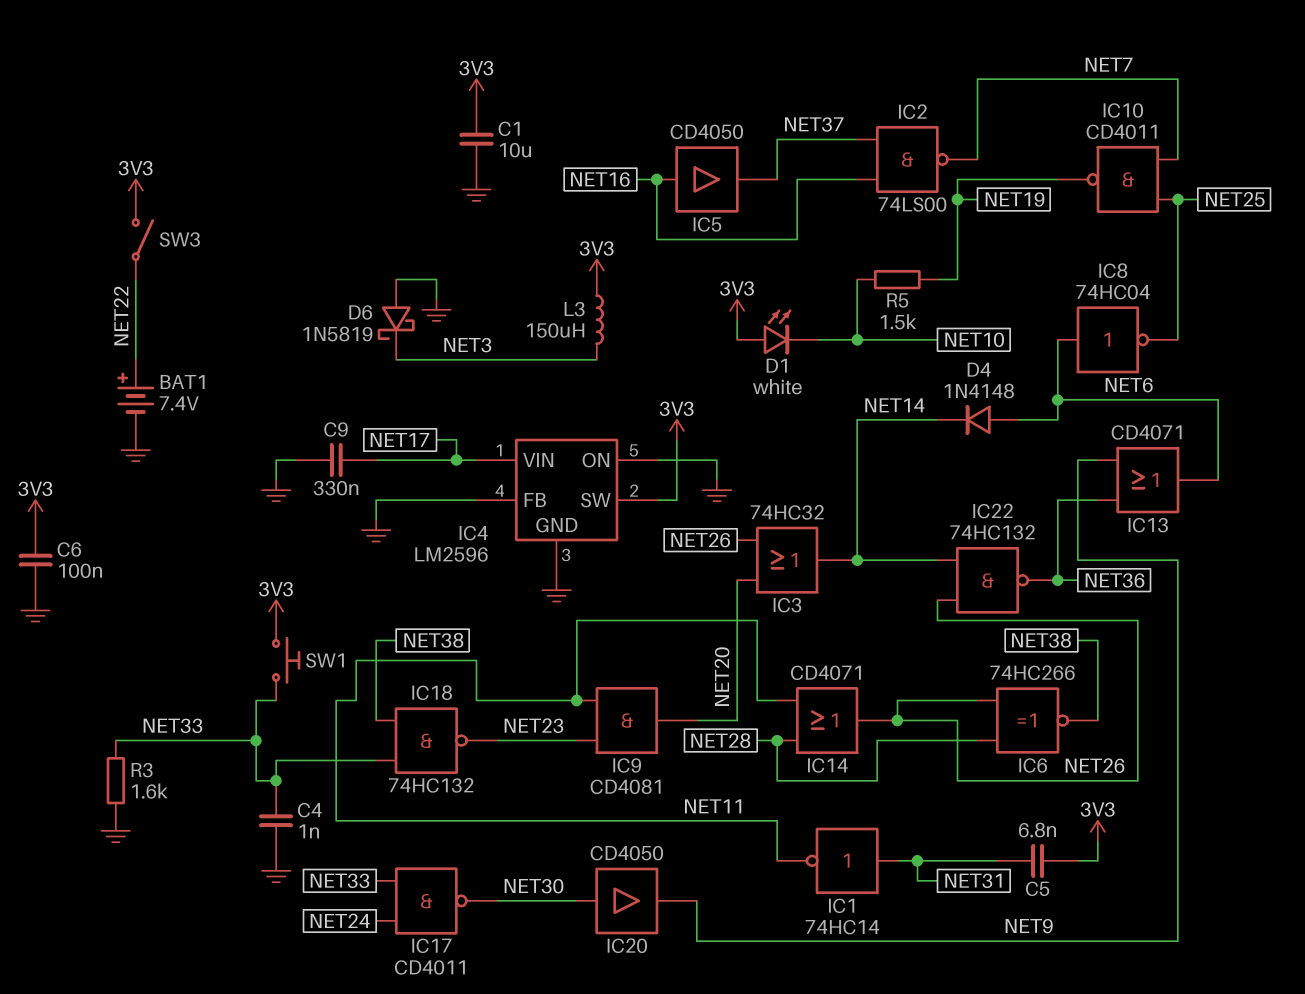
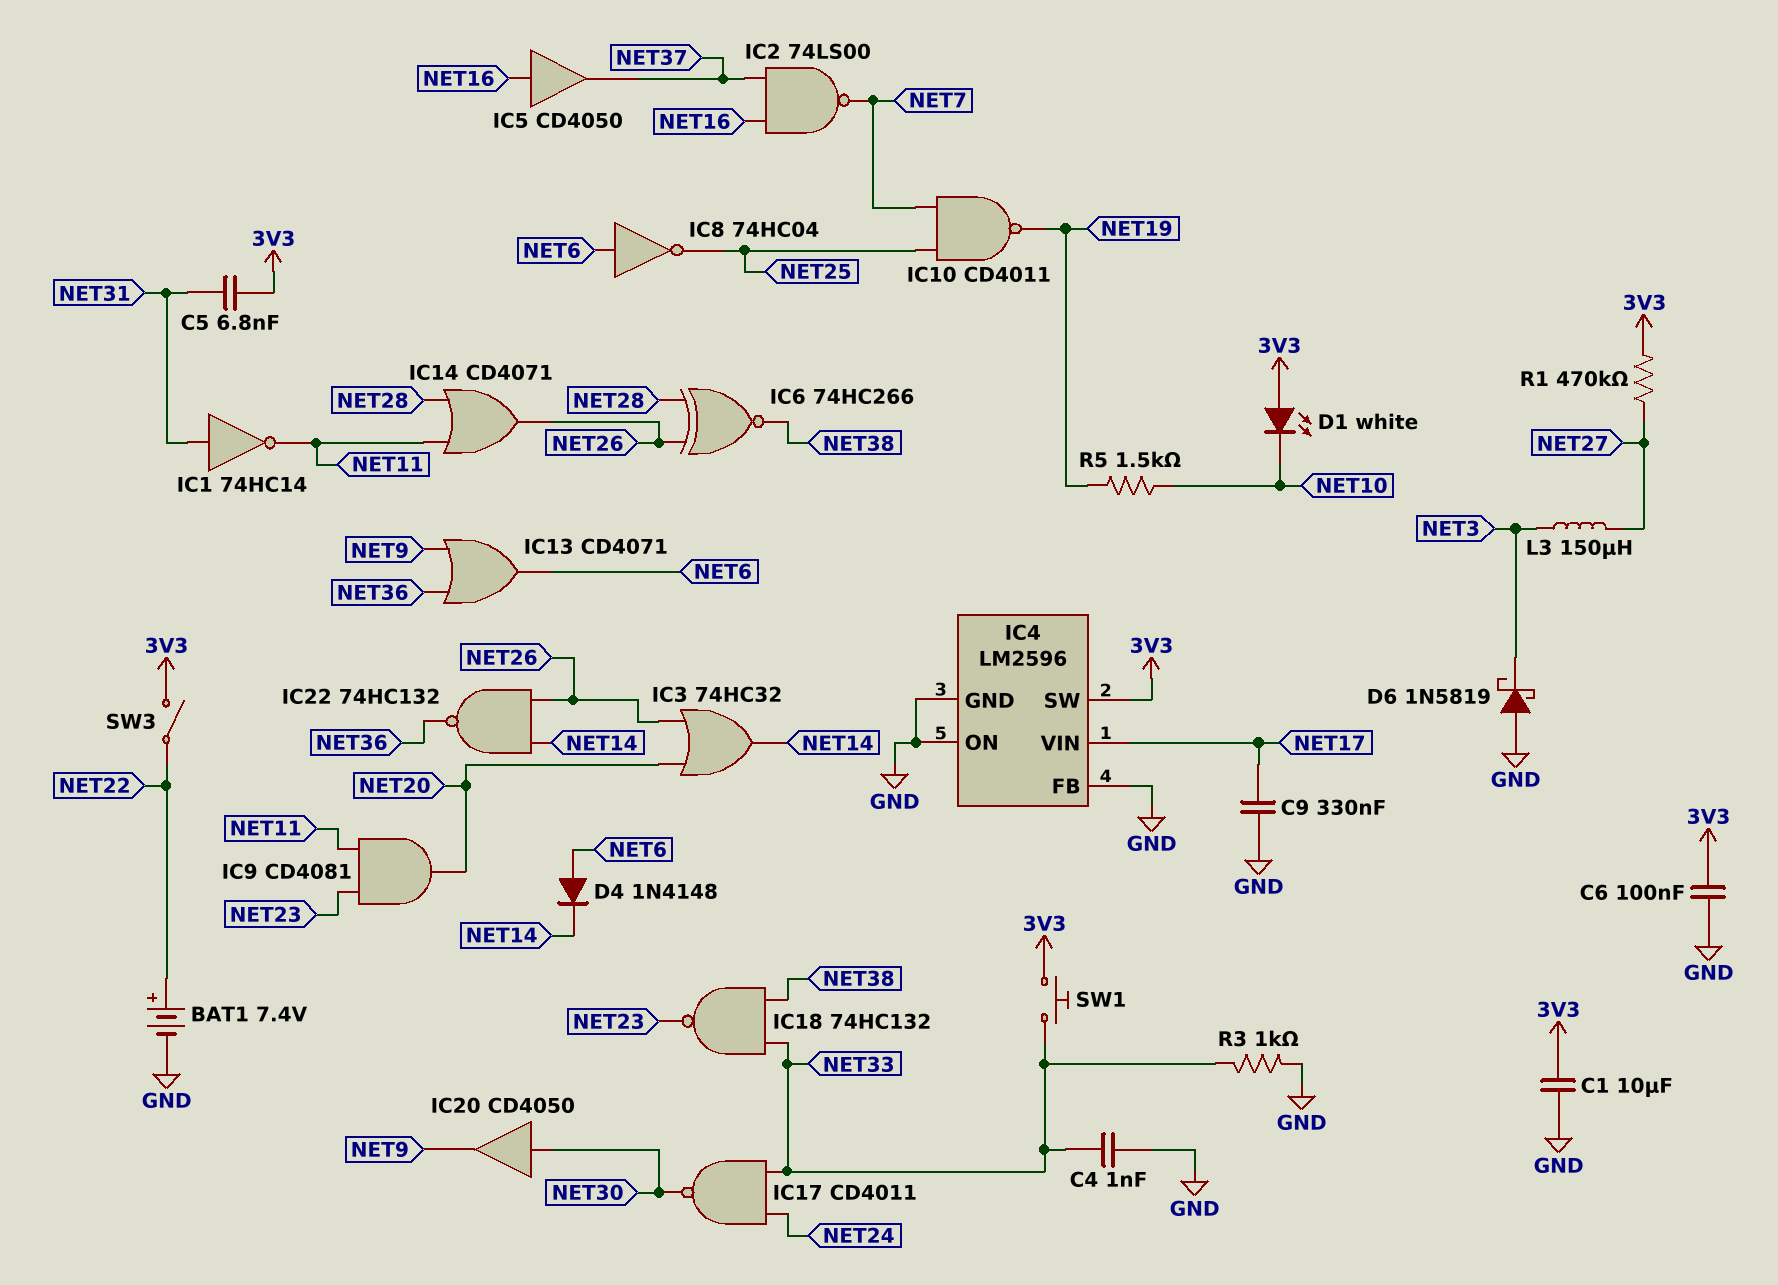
L3: 150uH (3V3, NET3) -> 150uH (NET3, NET27)
R1: none -> 470k (3V3, NET27)
R3: 1.6k (GND, NET33) -> 1k (GND, NET33)

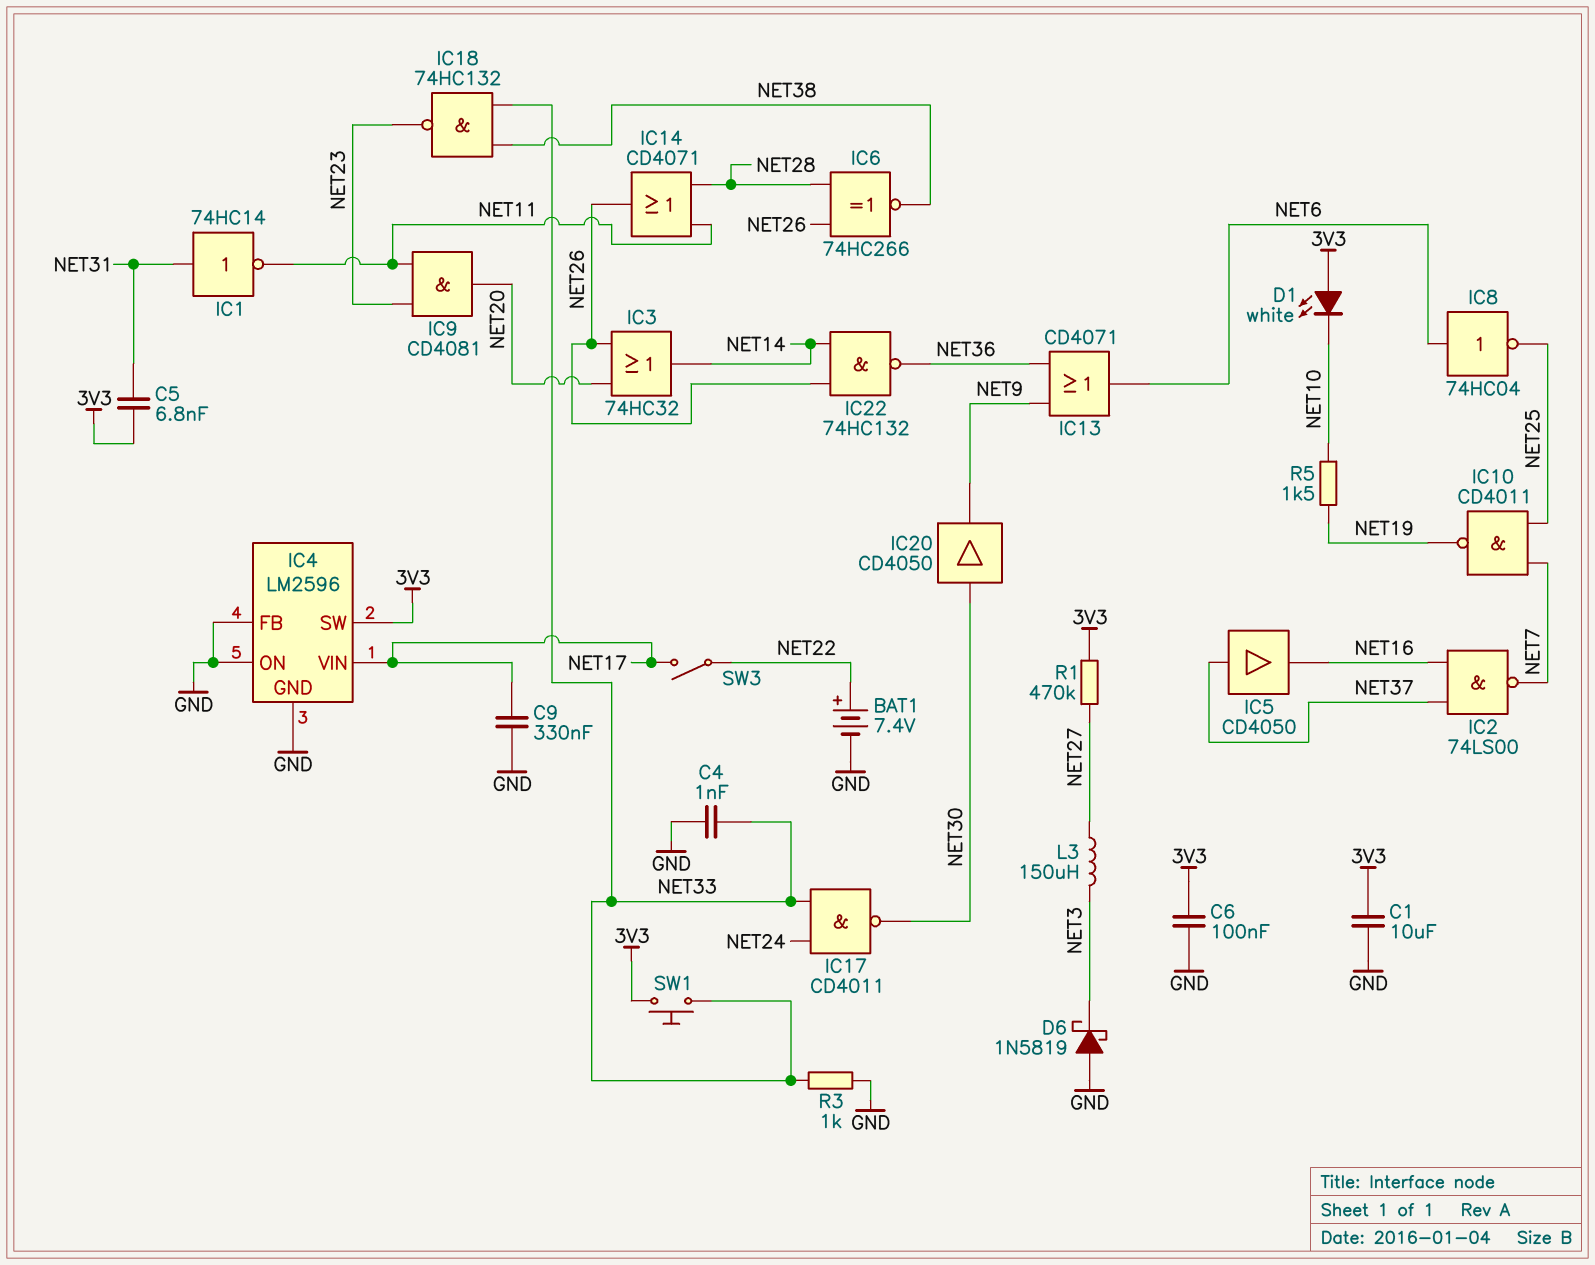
D4: diode 1N4148 (A NET6, K NET14) -> none
IC5: buffer CD4050 (in NET16, out NET37) -> buffer CD4050 (in NET37, out NET16)
SW3: switch (3V3, NET22) -> switch (NET17, NET22)

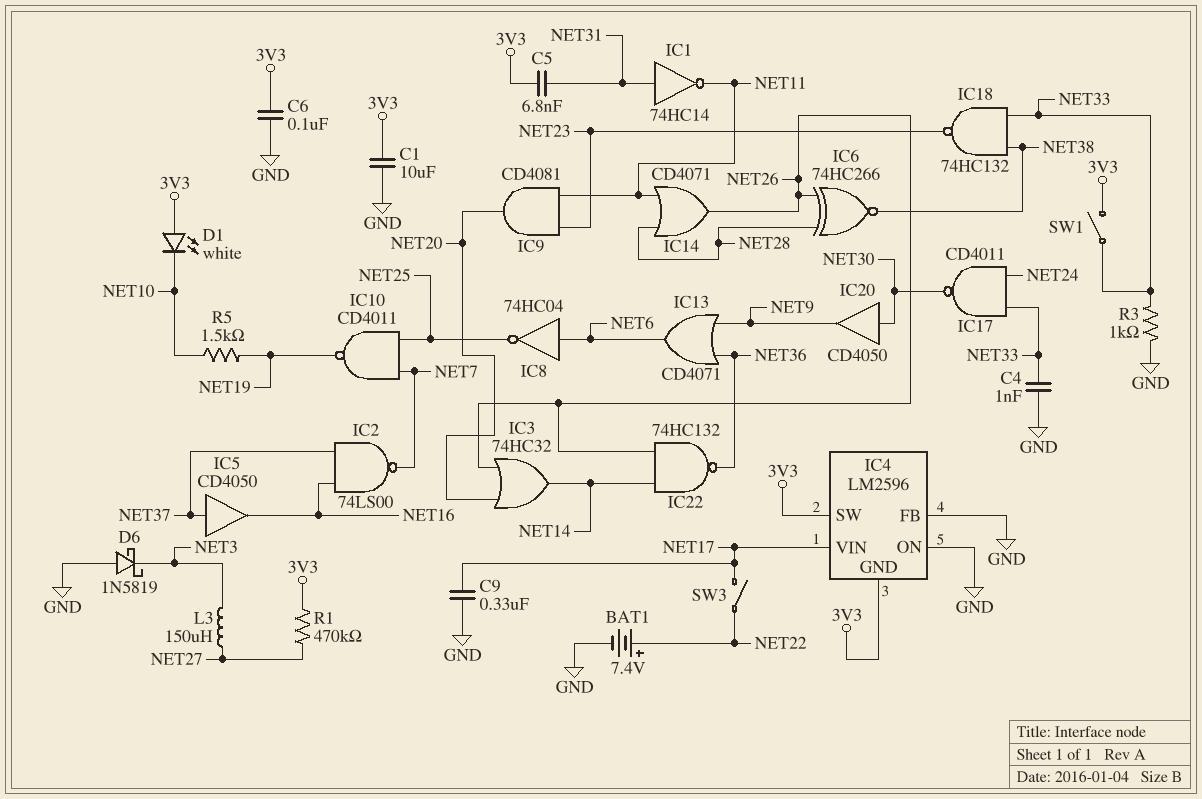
IC4 pin GND: GND -> 3V3
SW1: button (3V3, NET33) -> switch (3V3, NET33)

